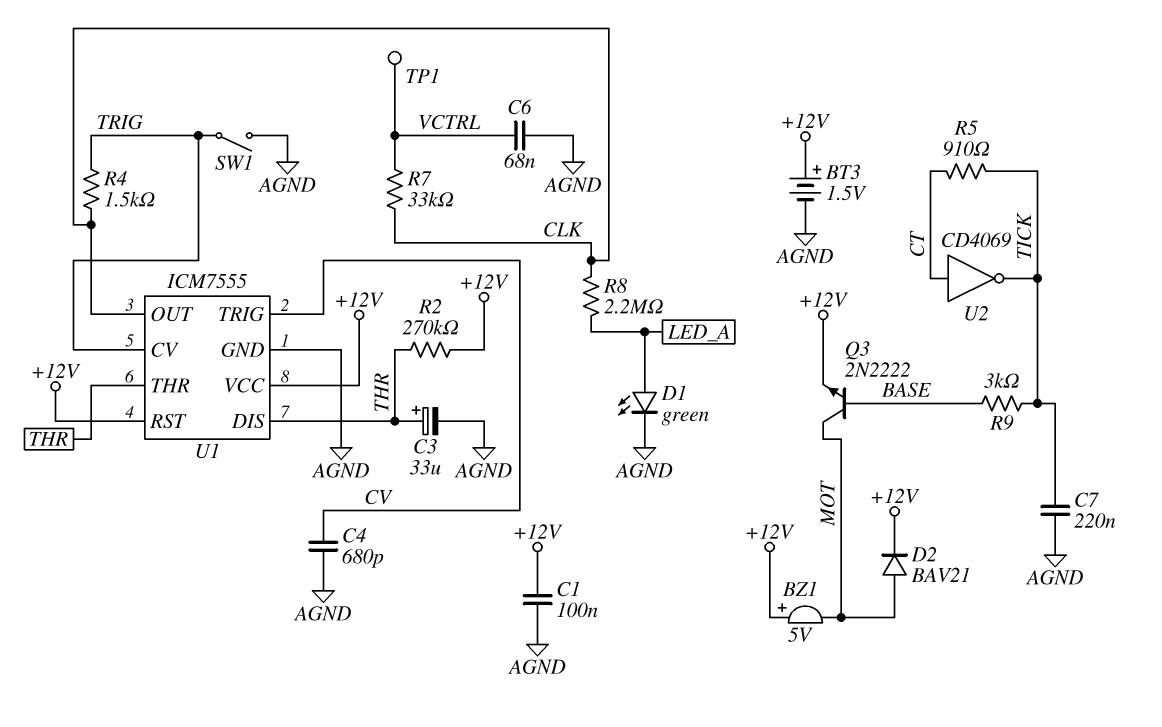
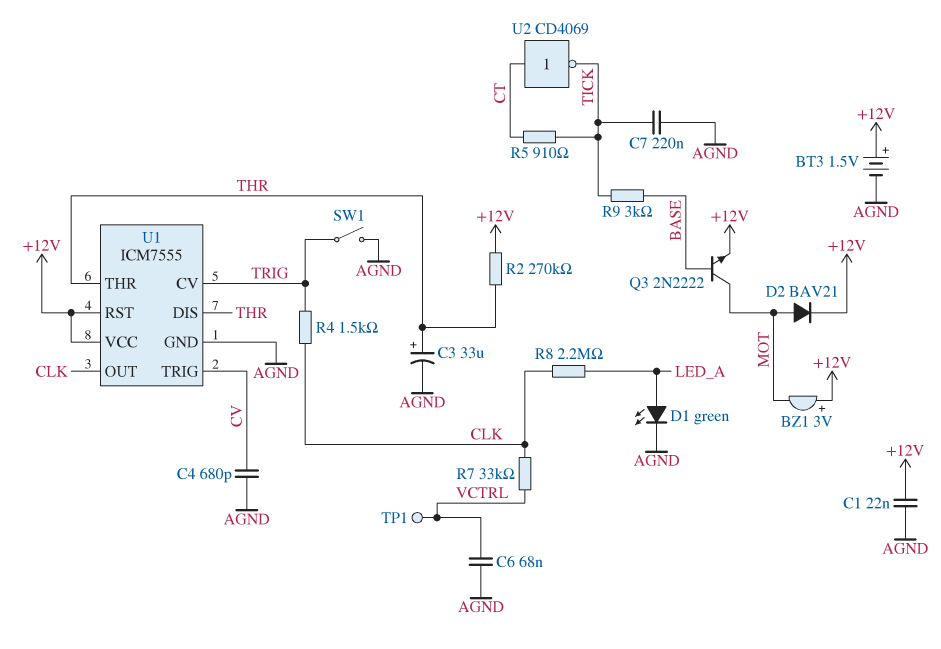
BZ1: buzzer 5V (plus +12V, minus MOT) -> buzzer 3V (plus +12V, minus MOT)
C1: 100nF (+12V, AGND) -> 22nF (+12V, AGND)

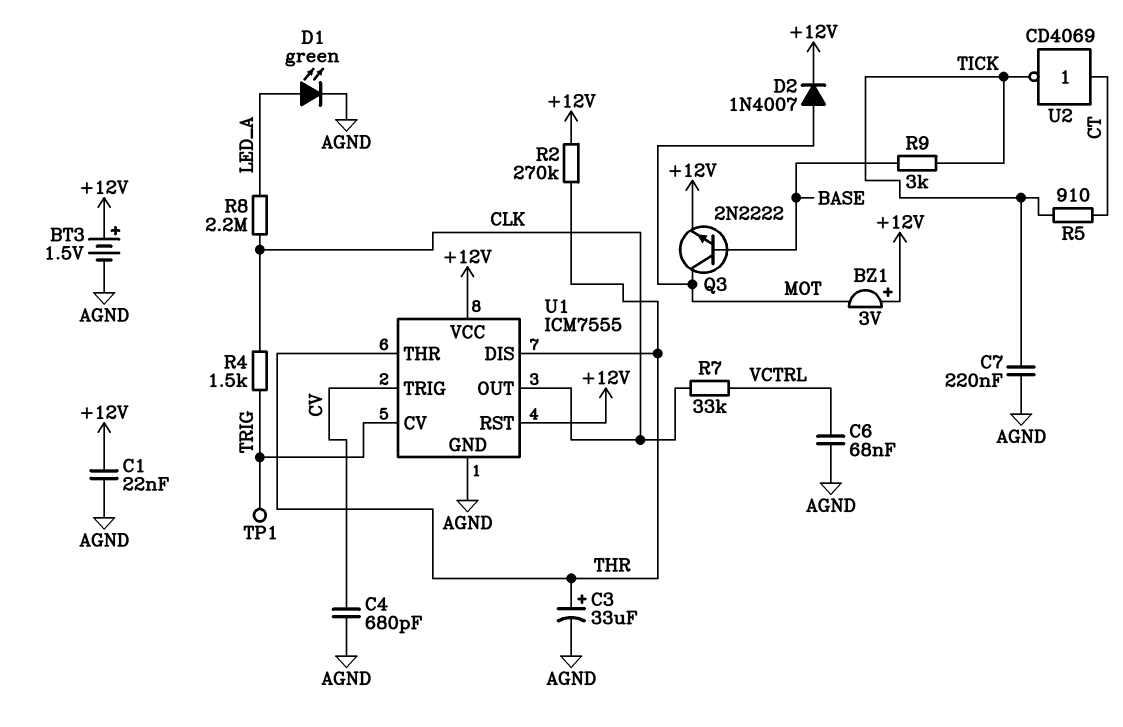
D2: diode BAV21 (A MOT, K +12V) -> diode 1N4007 (A MOT, K +12V)
SW1: switch (AGND, TRIG) -> none
TP1: test point (VCTRL) -> test point (TRIG)

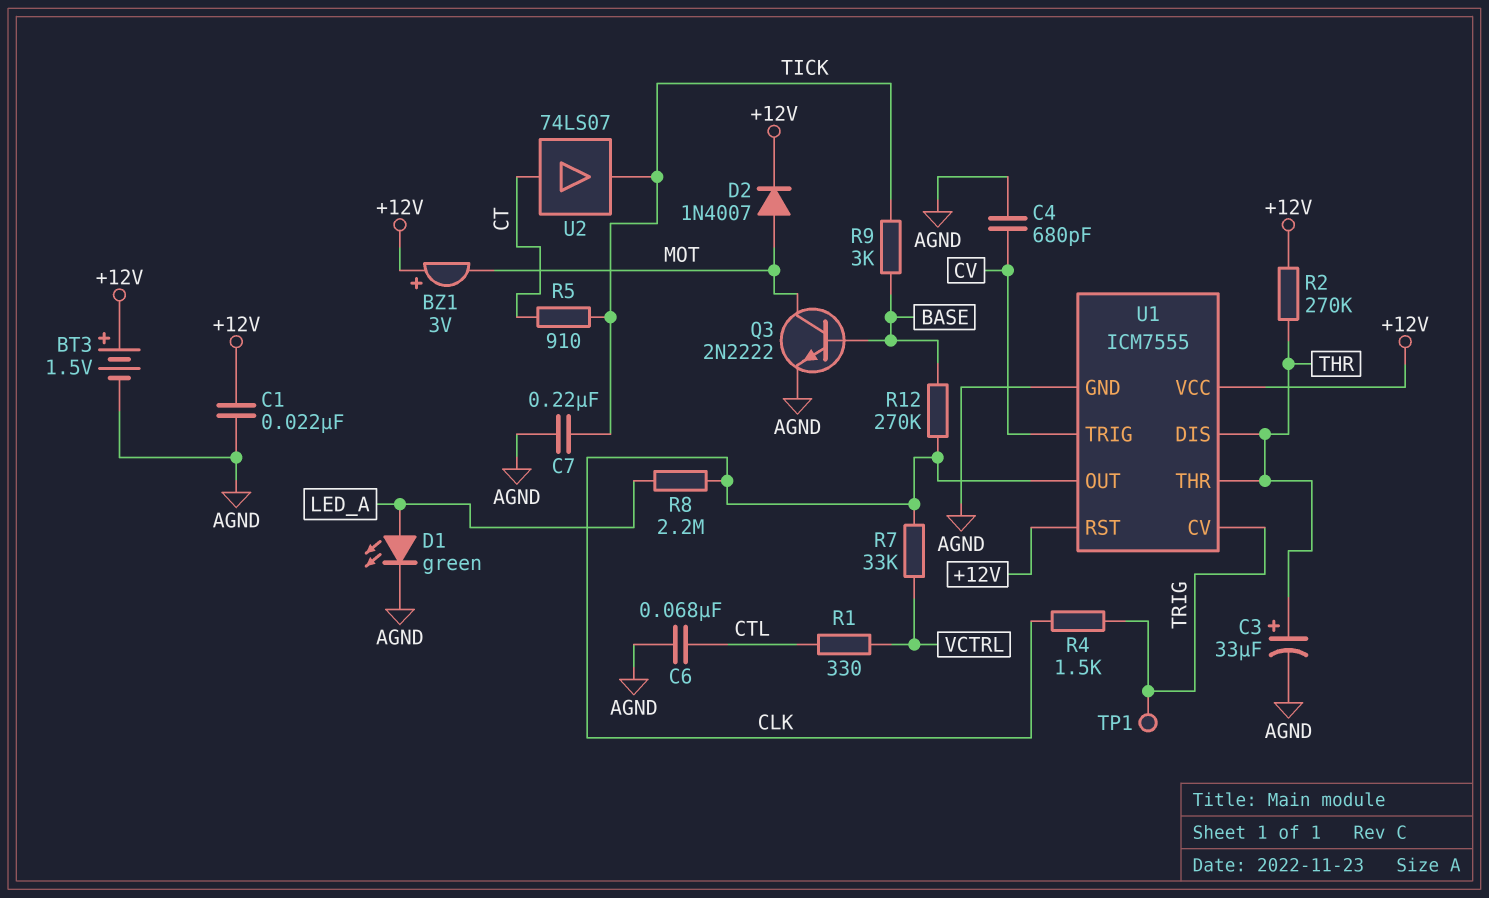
C6: 68nF (AGND, VCTRL) -> 68nF (AGND, CTL)
Q3: NPN 2N2222 (B BASE, C MOT, E +12V) -> NPN 2N2222 (B BASE, C MOT, E AGND)
R1: none -> 330 (CTL, VCTRL)
R12: none -> 270k (BASE, CLK)
U2: NOT CD4069 (in CT, out TICK) -> buffer 74LS07 (in CT, out TICK)

